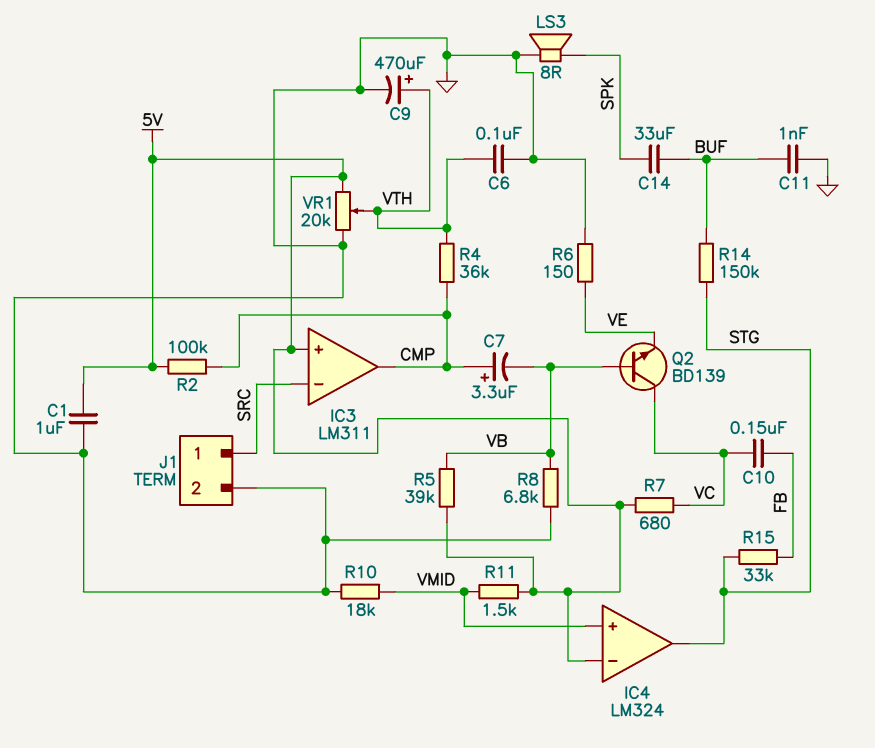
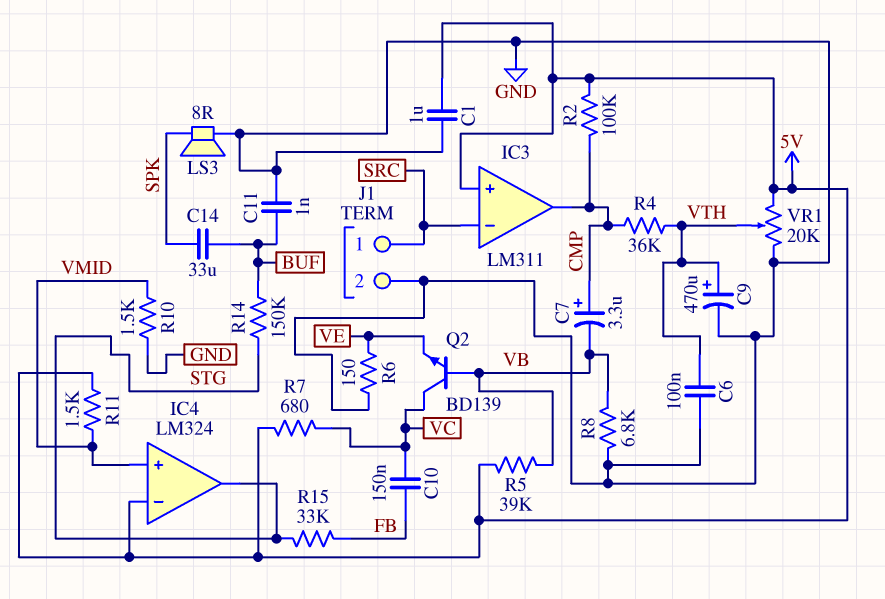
R10: 18k (GND, VMID) -> 1.5k (GND, VMID)

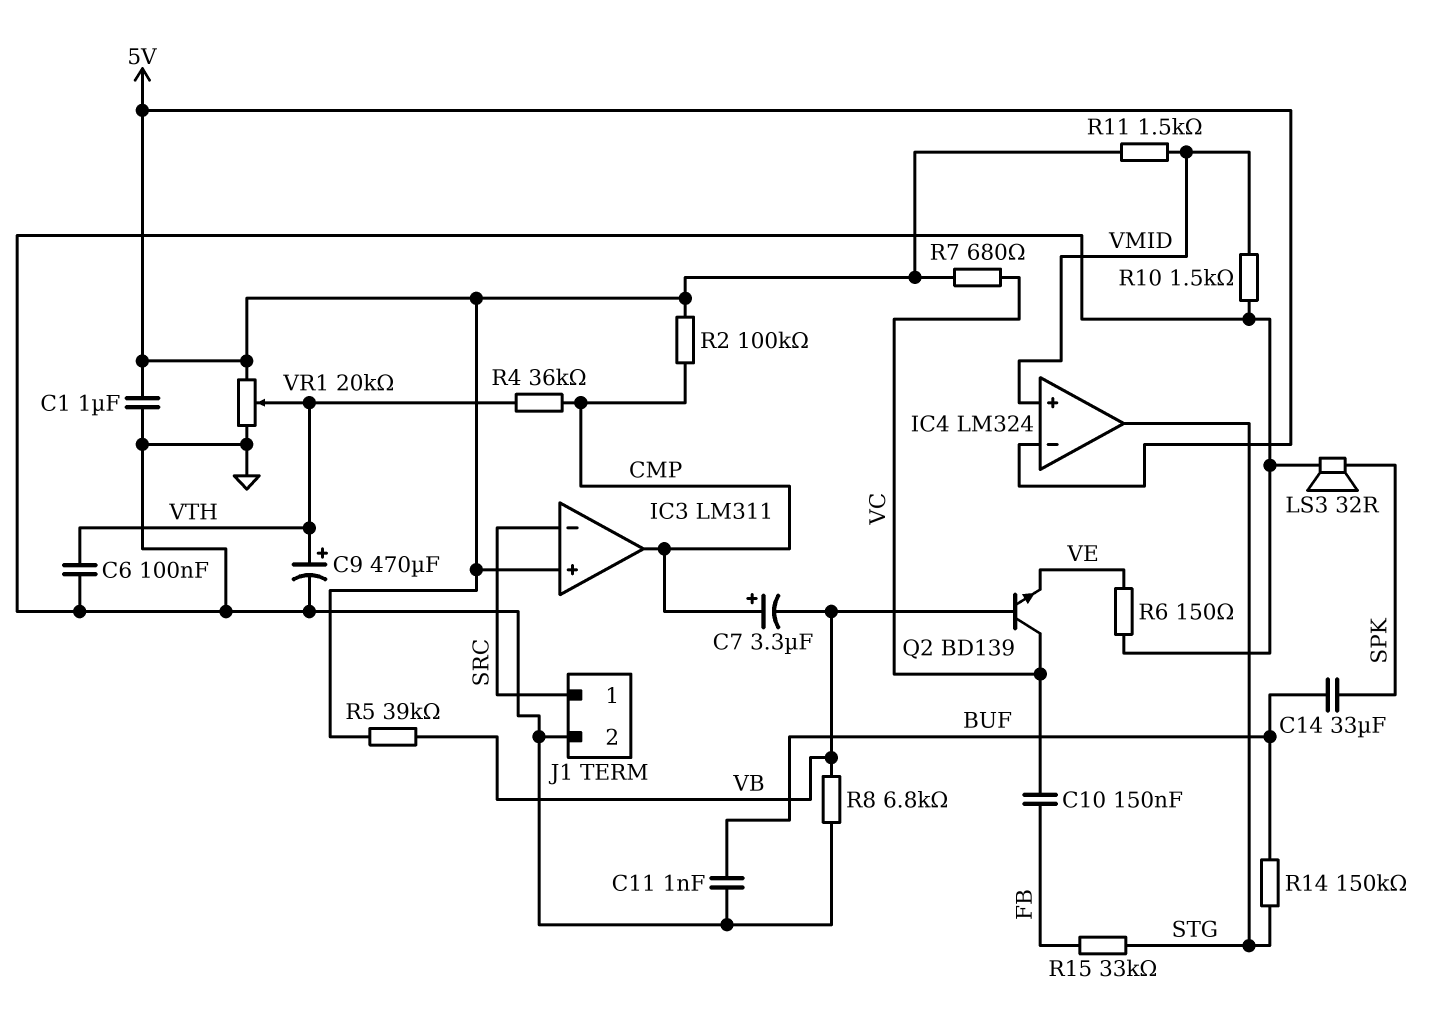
LS3: speaker 8R (GND, SPK) -> speaker 32R (GND, SPK)

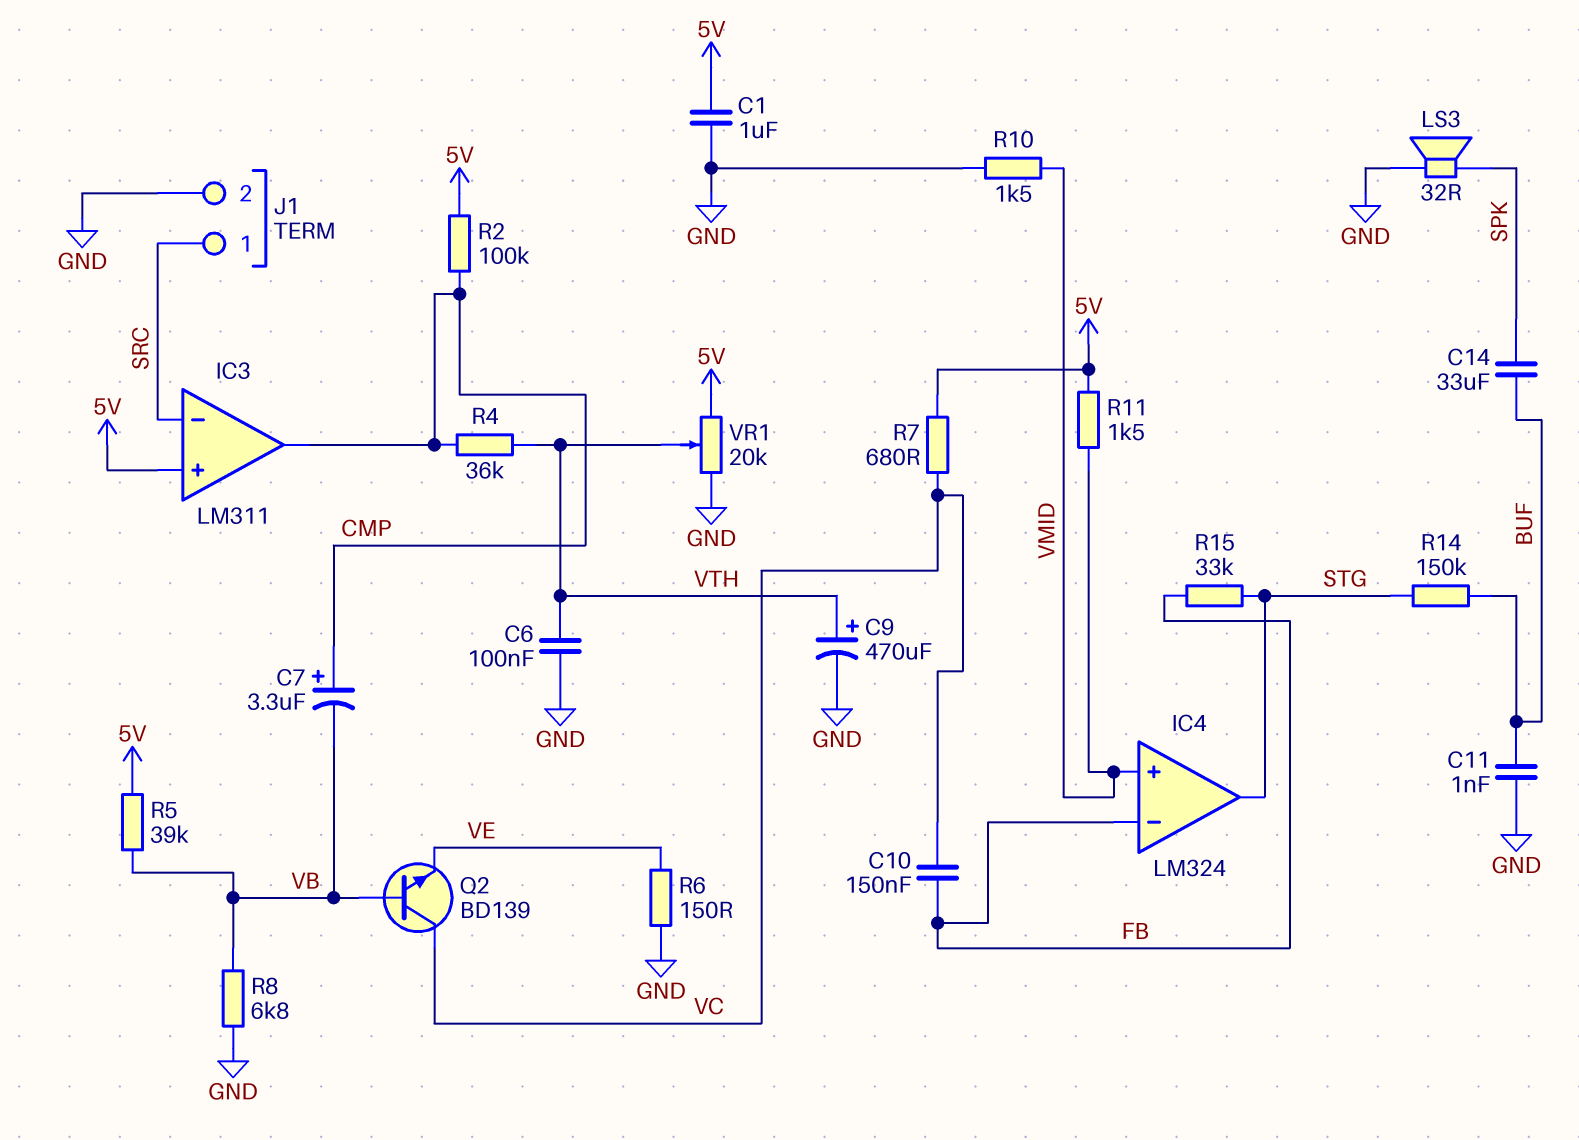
IC4 pin in-: 5V -> FB

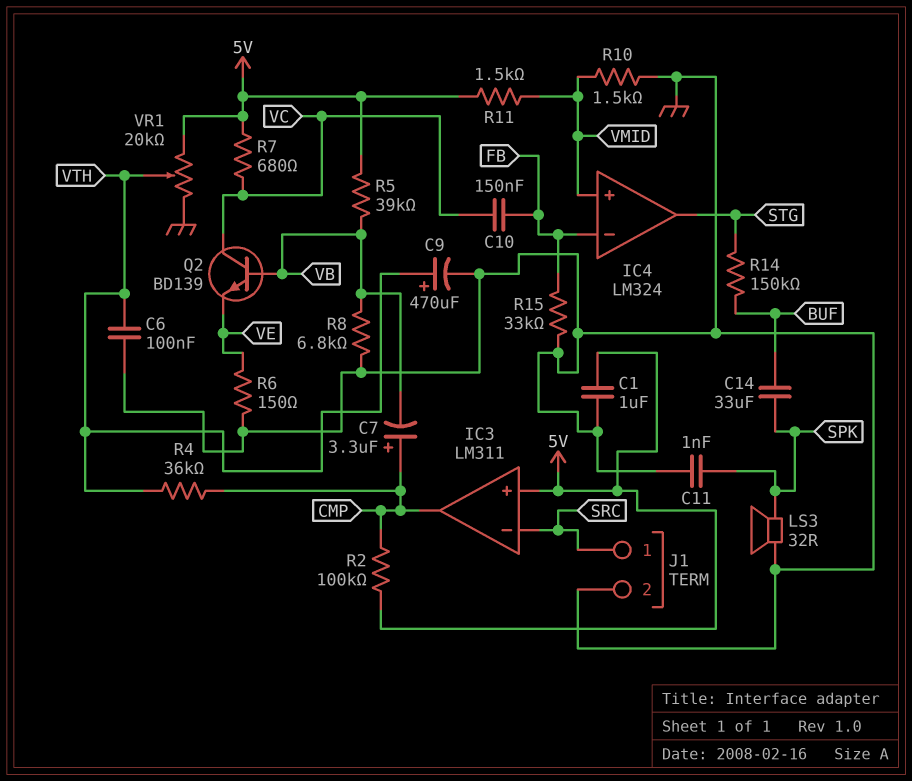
C11: 1nF (BUF, GND) -> 1nF (GND, SPK)
R15: 33k (FB, STG) -> 33k (FB, GND)

